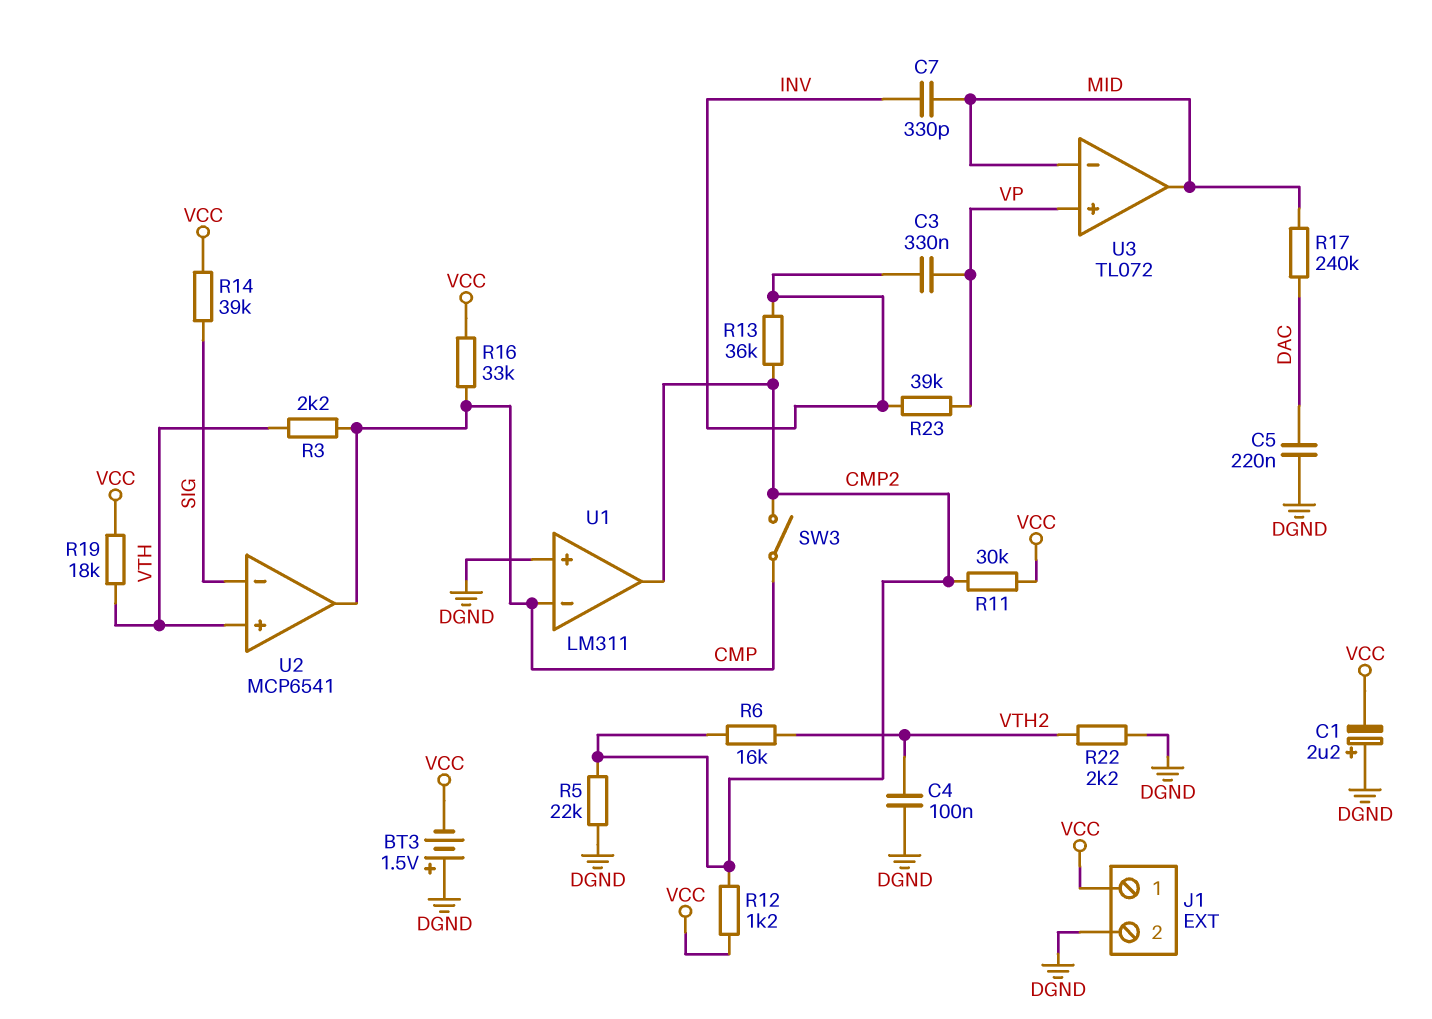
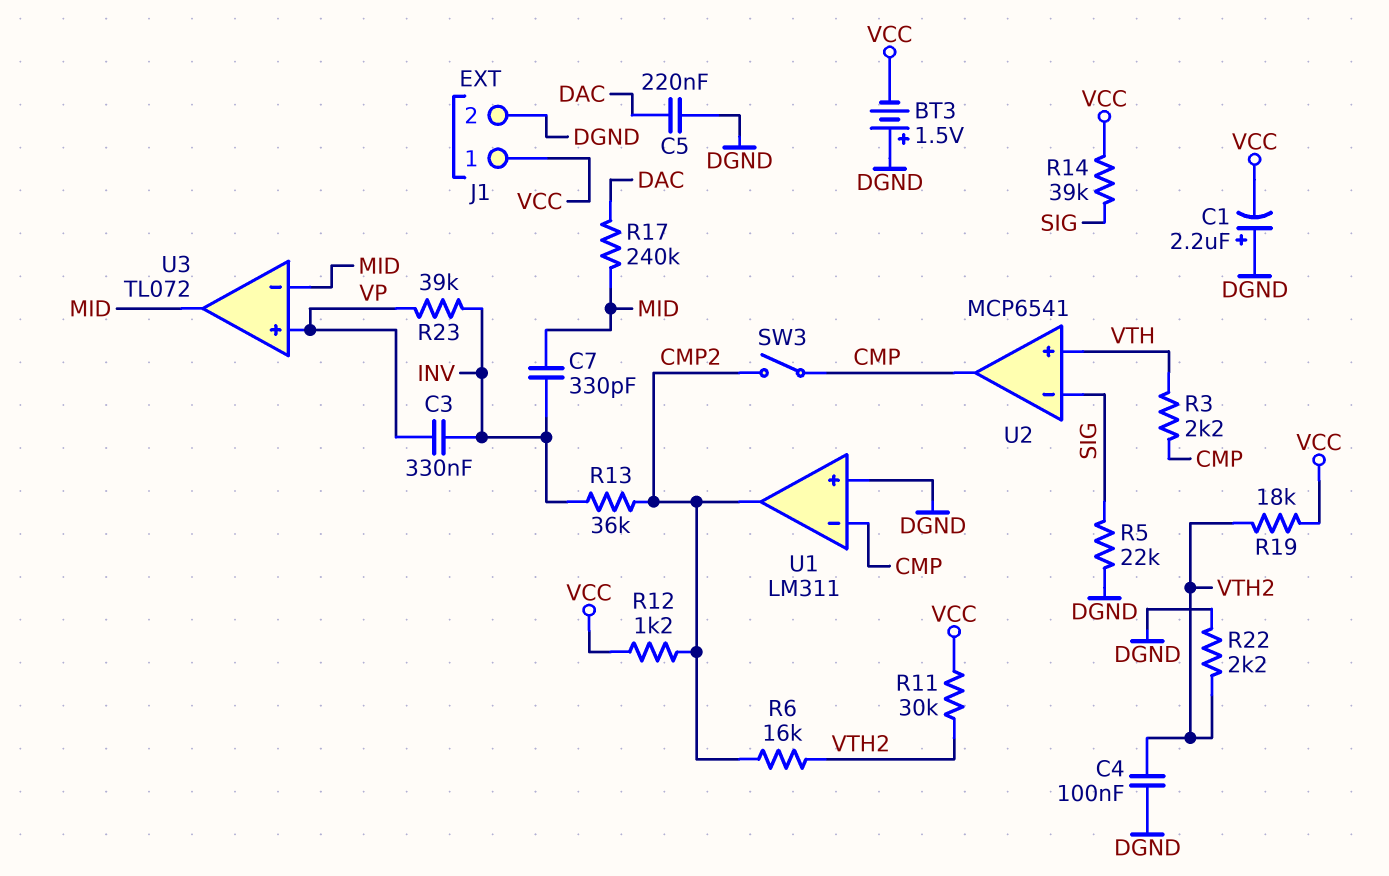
R5: 22k (CMP2, DGND) -> 22k (DGND, SIG)
R11: 30k (CMP2, VCC) -> 30k (VCC, VTH2)
R16: 33k (CMP, VCC) -> none
R19: 18k (VCC, VTH) -> 18k (VCC, VTH2)

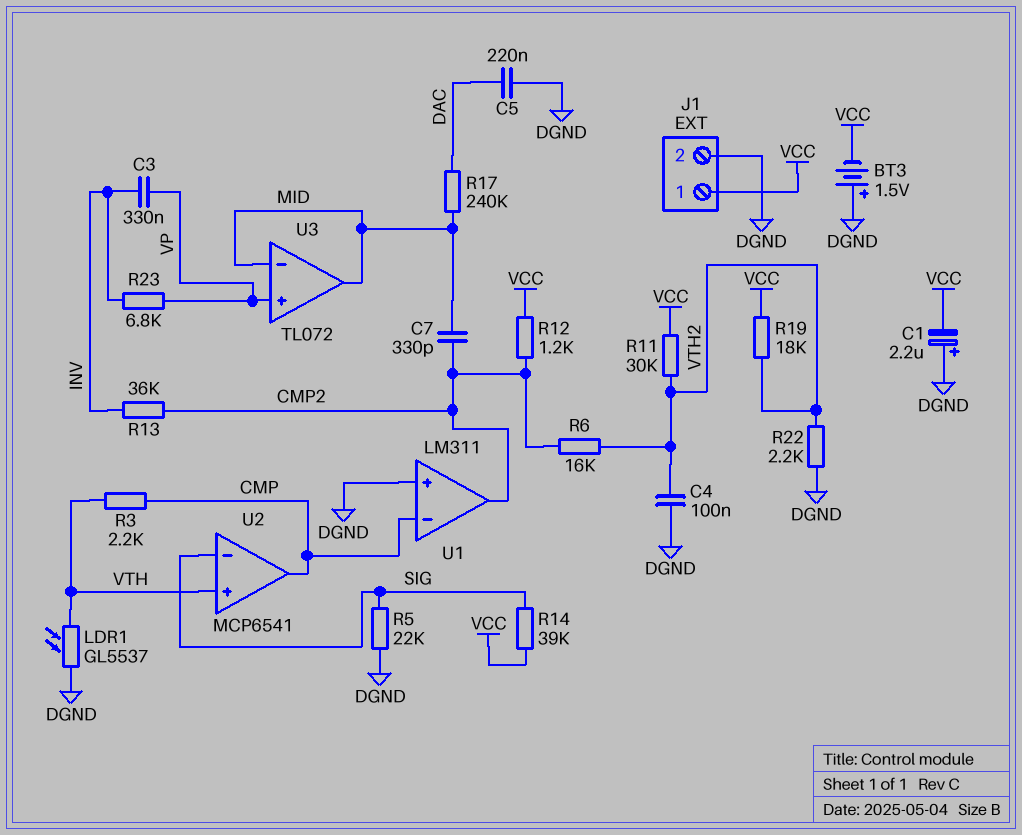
C7: 330pF (INV, MID) -> 330pF (CMP2, MID)
LDR1: none -> GL5537 (DGND, VTH)
R23: 39k (INV, VP) -> 6.8k (INV, VP)
SW3: switch (CMP, CMP2) -> none

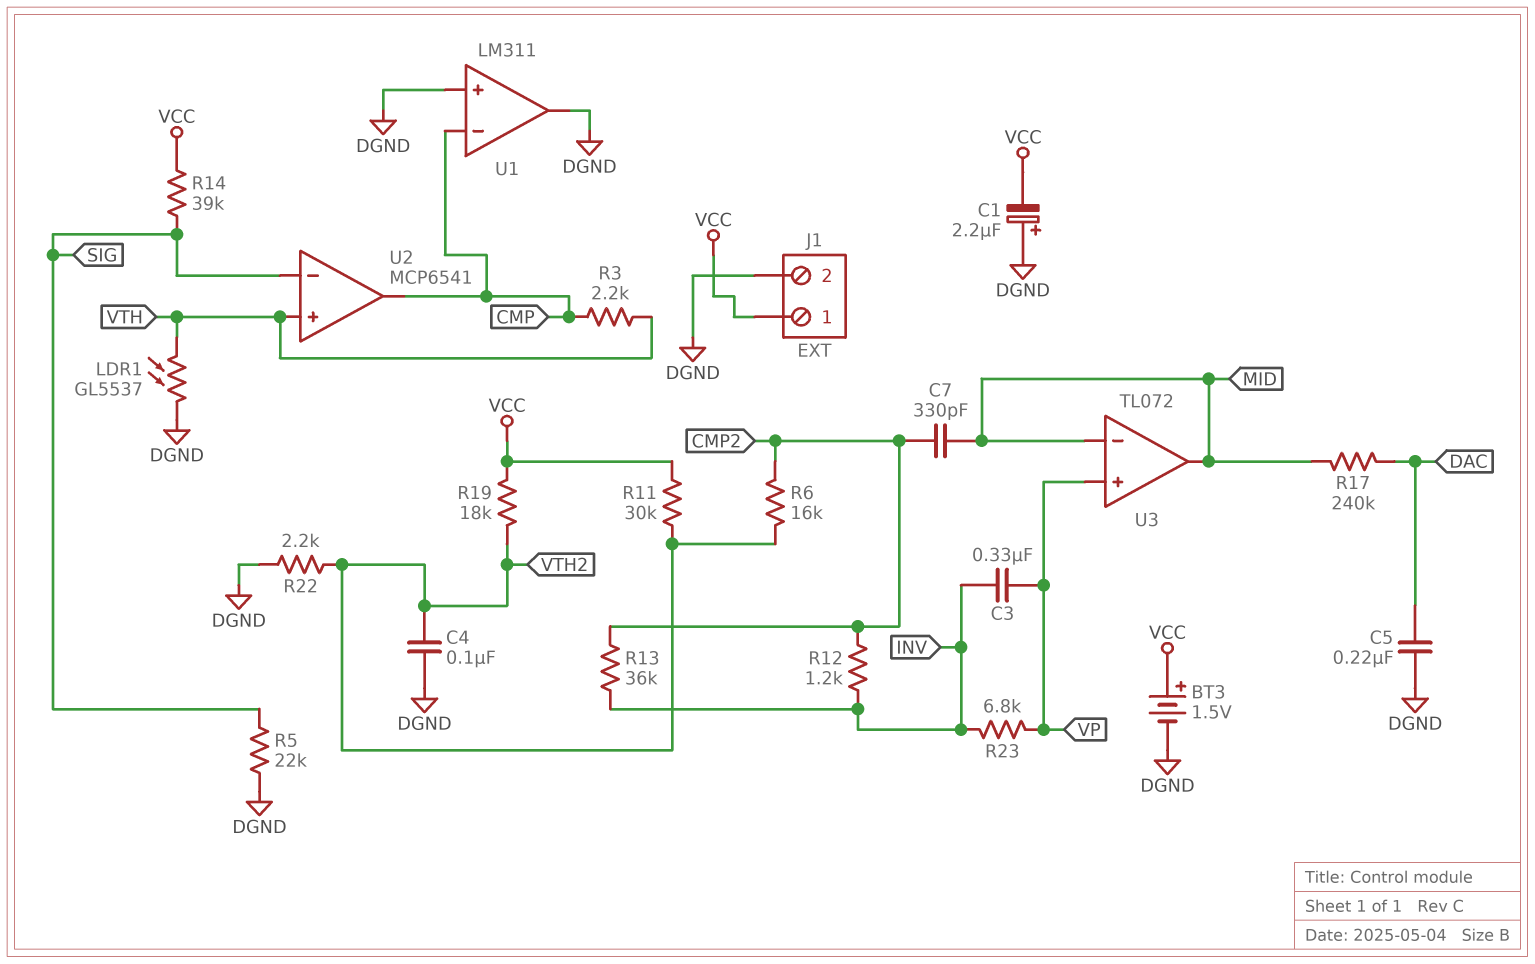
BT3: 1.5V (plus DGND, minus VCC) -> 1.5V (plus VCC, minus DGND)
R12: 1.2k (CMP2, VCC) -> 1.2k (CMP2, INV)
U1 pin out: CMP2 -> DGND

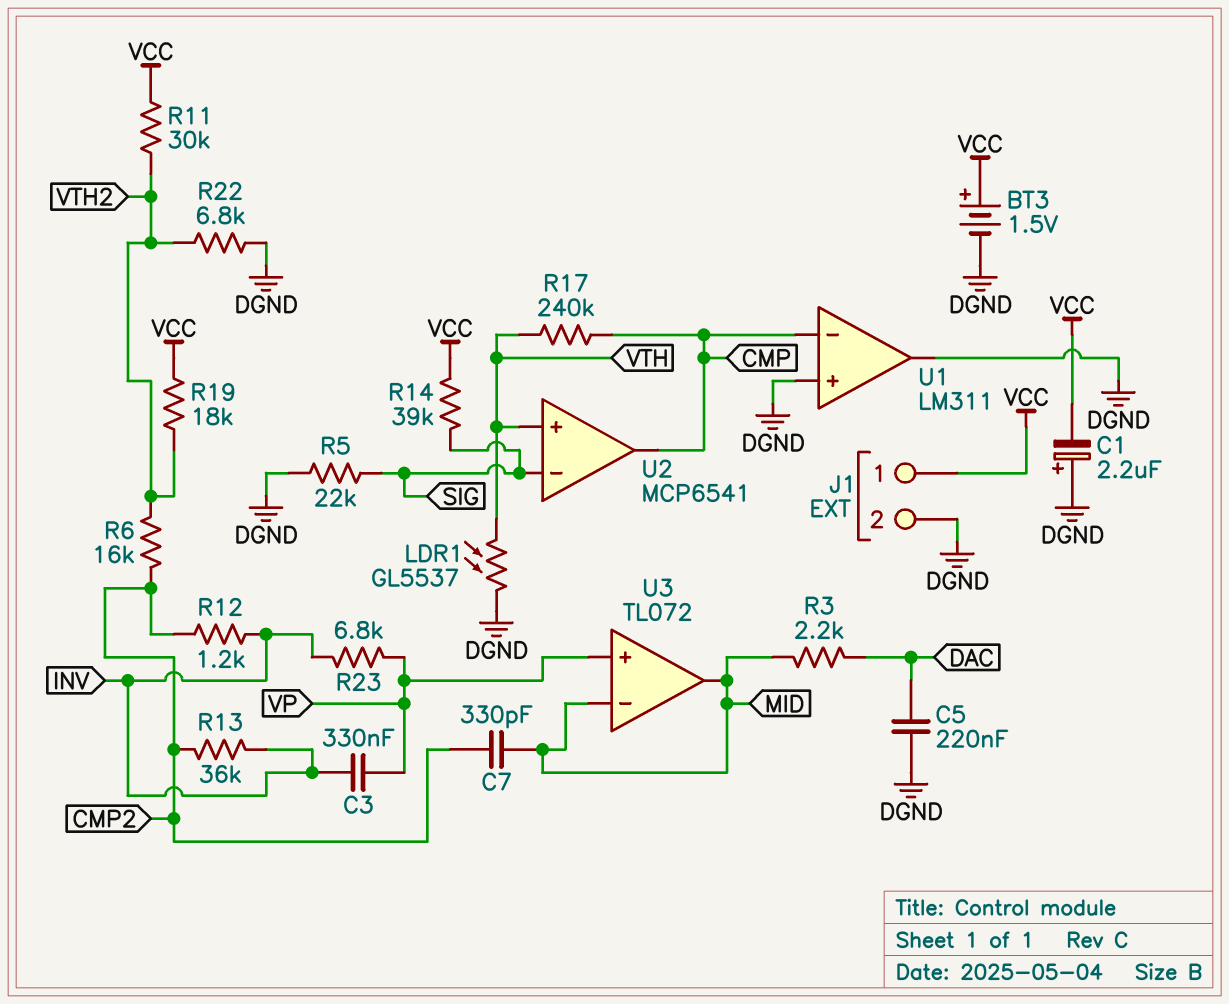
C4: 100nF (DGND, VTH2) -> none
R3: 2.2k (CMP, VTH) -> 2.2k (DAC, MID)
R17: 240k (DAC, MID) -> 240k (CMP, VTH)
R22: 2.2k (DGND, VTH2) -> 6.8k (DGND, VTH2)

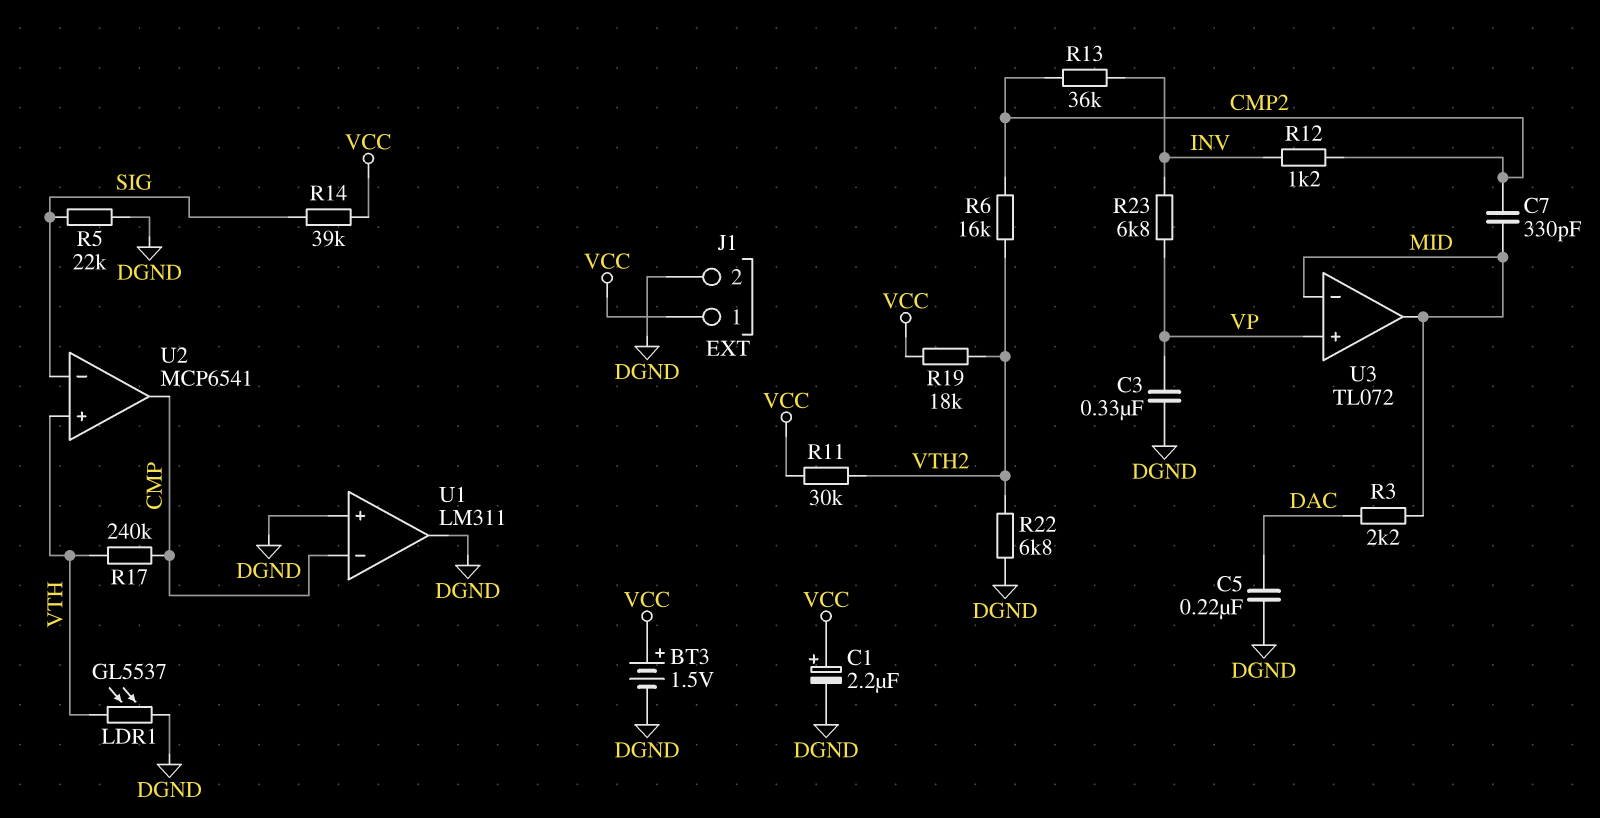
C1: 2.2uF (plus DGND, minus VCC) -> 2.2uF (plus VCC, minus DGND)
C3: 330nF (INV, VP) -> 330nF (DGND, VP)

